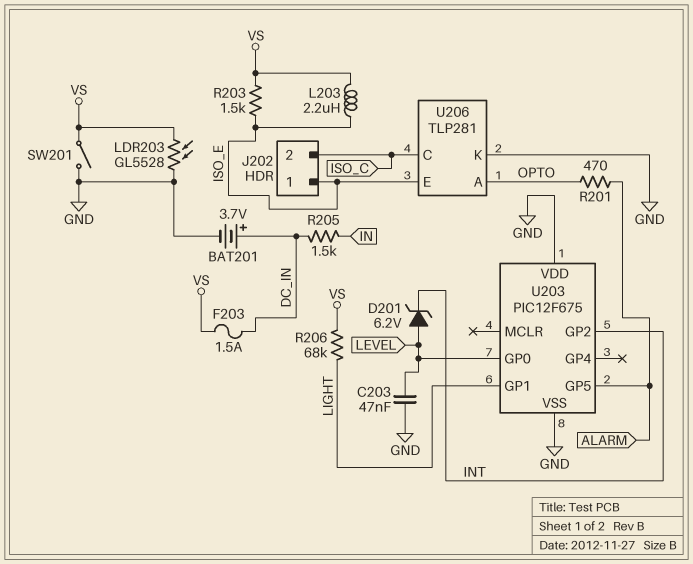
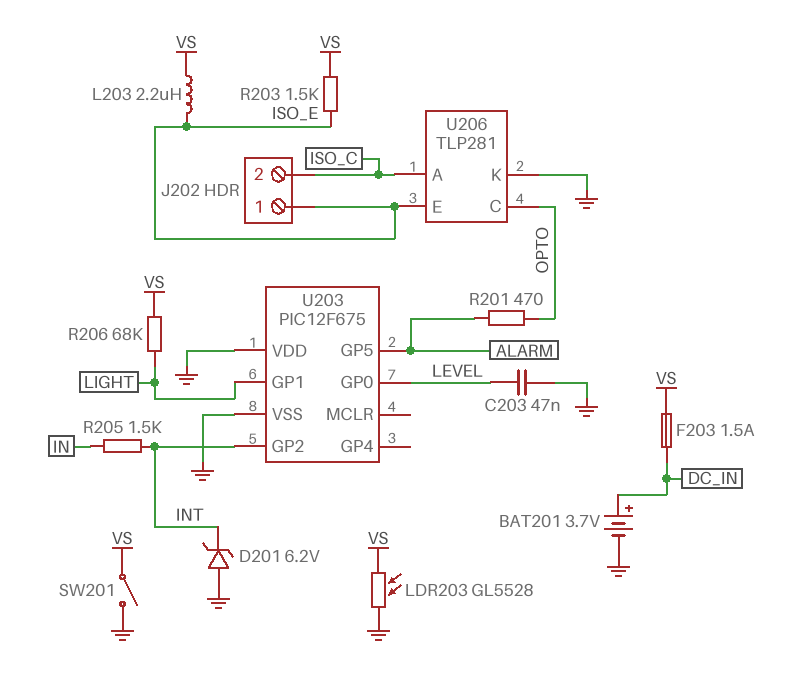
D201: zener 6.2V (A LEVEL, K INT) -> zener 6.2V (A GND, K INT)
R205: 1.5k (DC_IN, IN) -> 1.5k (IN, INT)
U206 pin A: OPTO -> ISO_C
U206 pin C: ISO_C -> OPTO

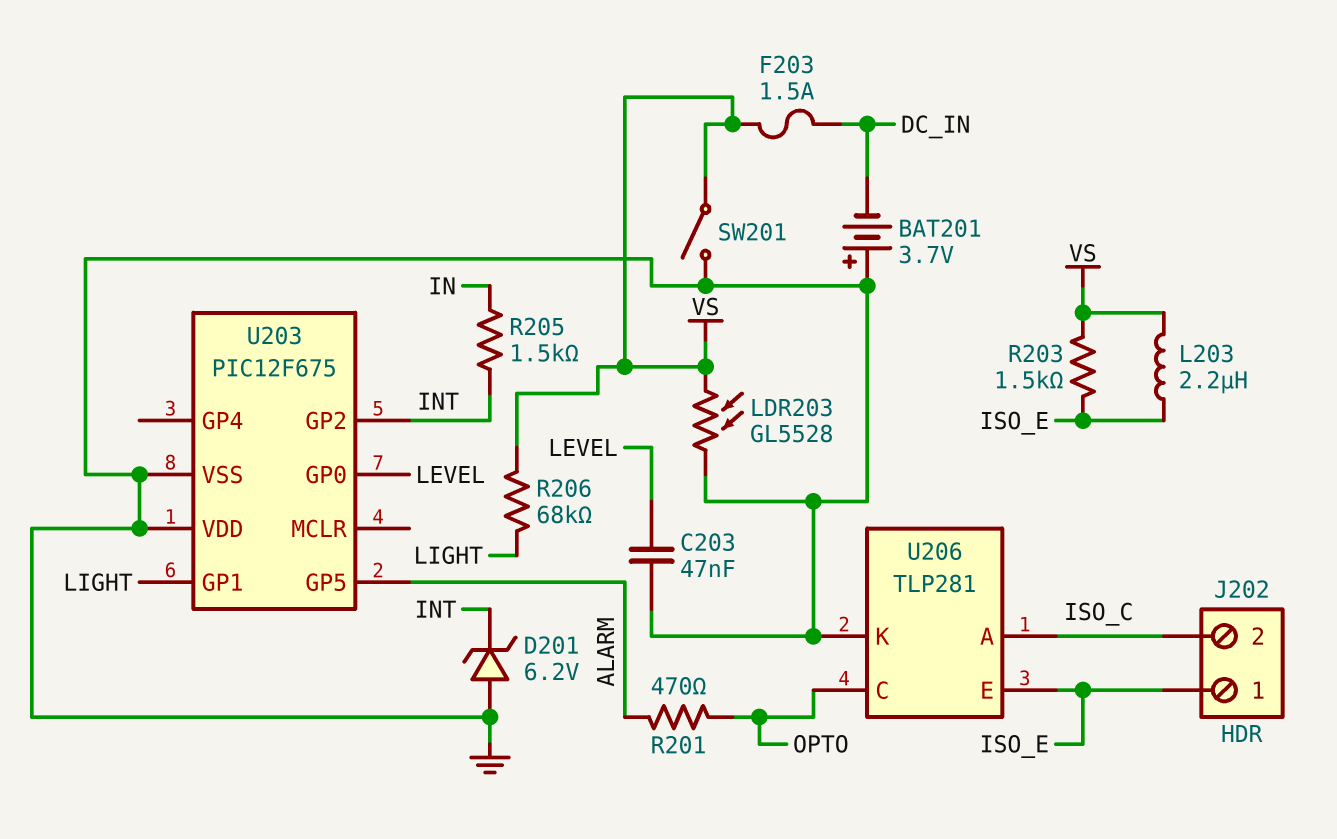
BAT201: 3.7V (plus DC_IN, minus GND) -> 3.7V (plus GND, minus DC_IN)

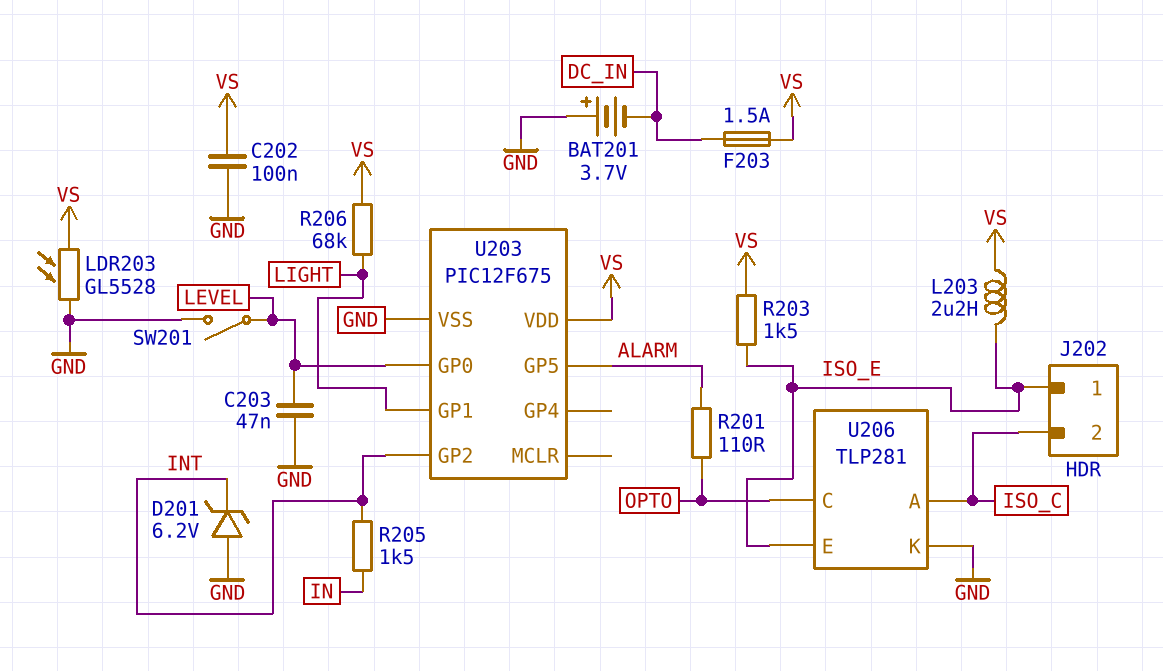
C202: none -> 100nF (GND, VS)
R201: 470 (ALARM, OPTO) -> 110 (ALARM, OPTO)
SW201: switch (GND, VS) -> switch (GND, LEVEL)
U203 pin VDD: GND -> VS

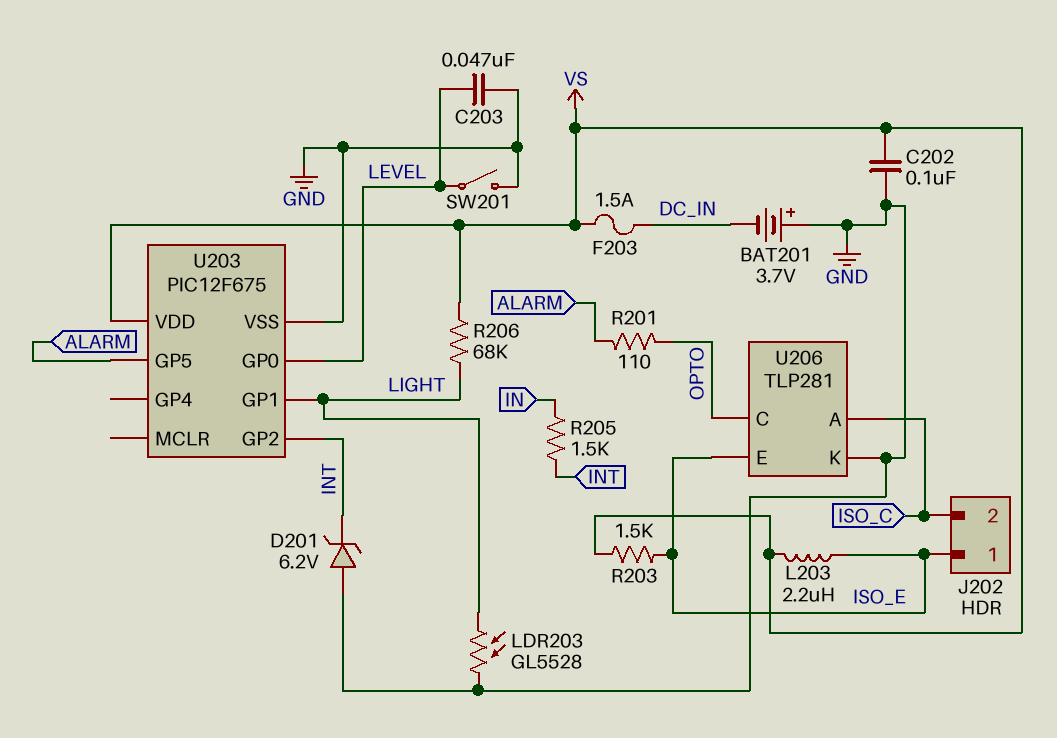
LDR203: GL5528 (GND, VS) -> GL5528 (GND, LIGHT)

